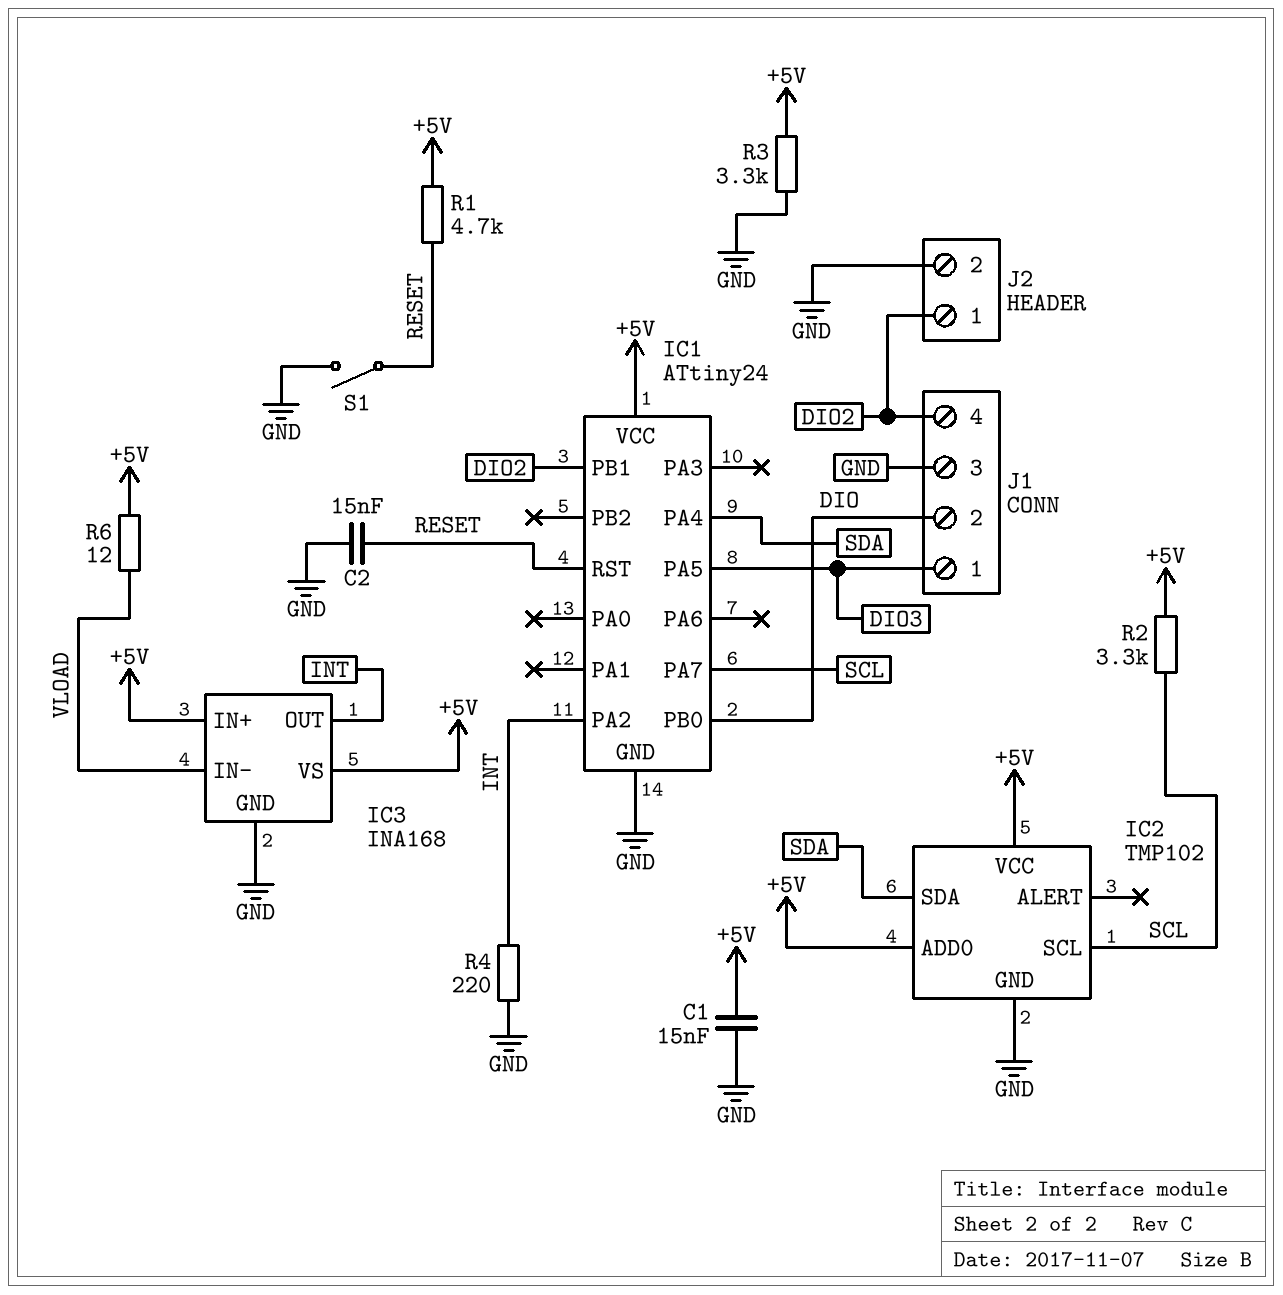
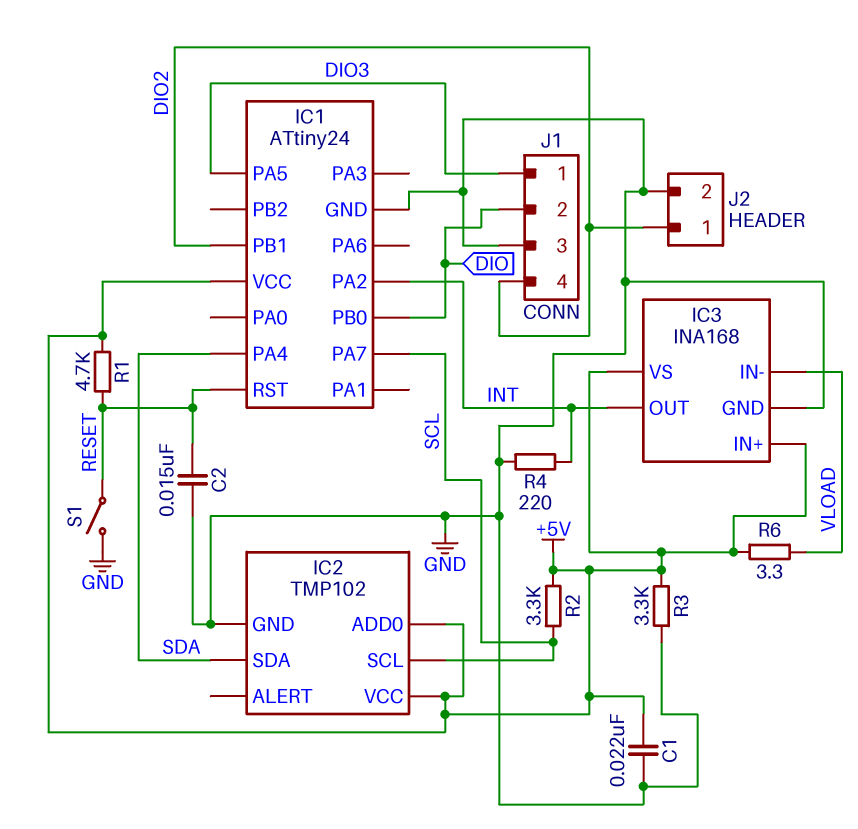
C1: 15nF (+5V, GND) -> 22nF (+5V, GND)
R6: 12 (+5V, VLOAD) -> 3.3 (+5V, VLOAD)

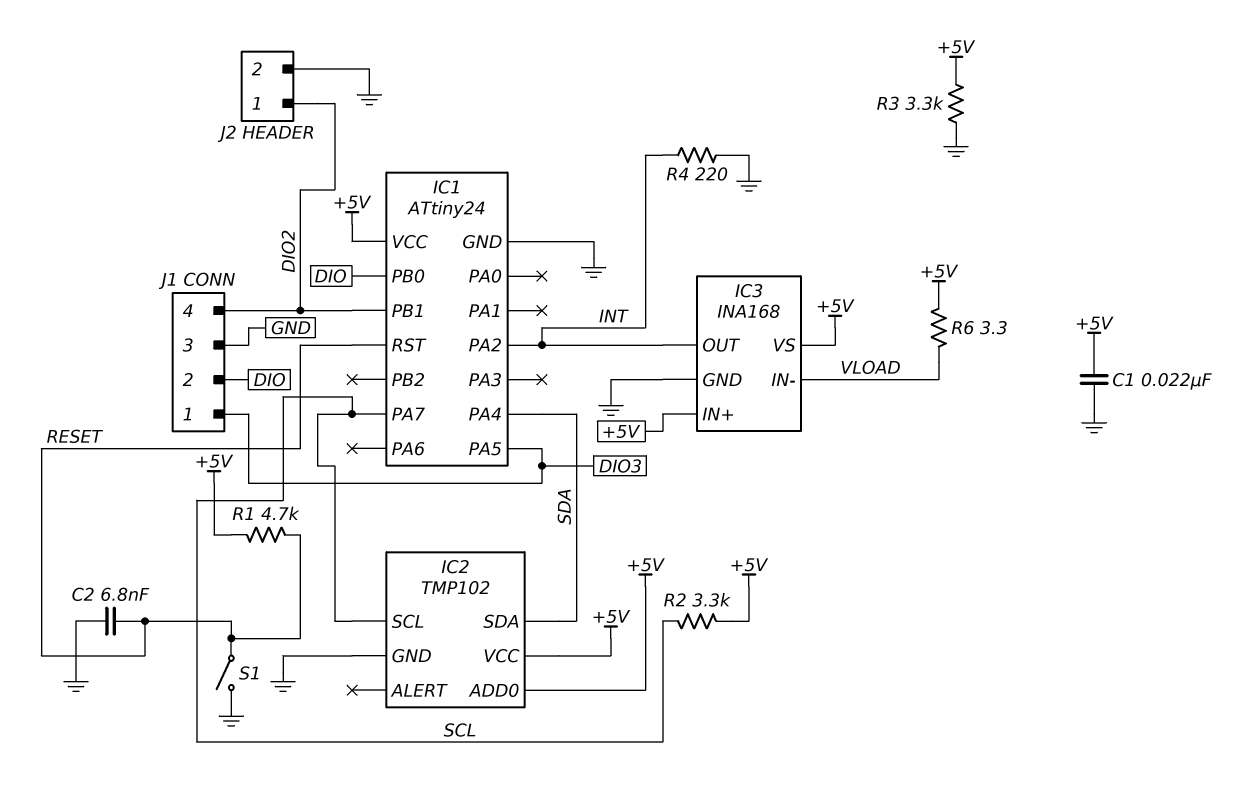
C2: 15nF (GND, RESET) -> 6.8nF (GND, RESET)

